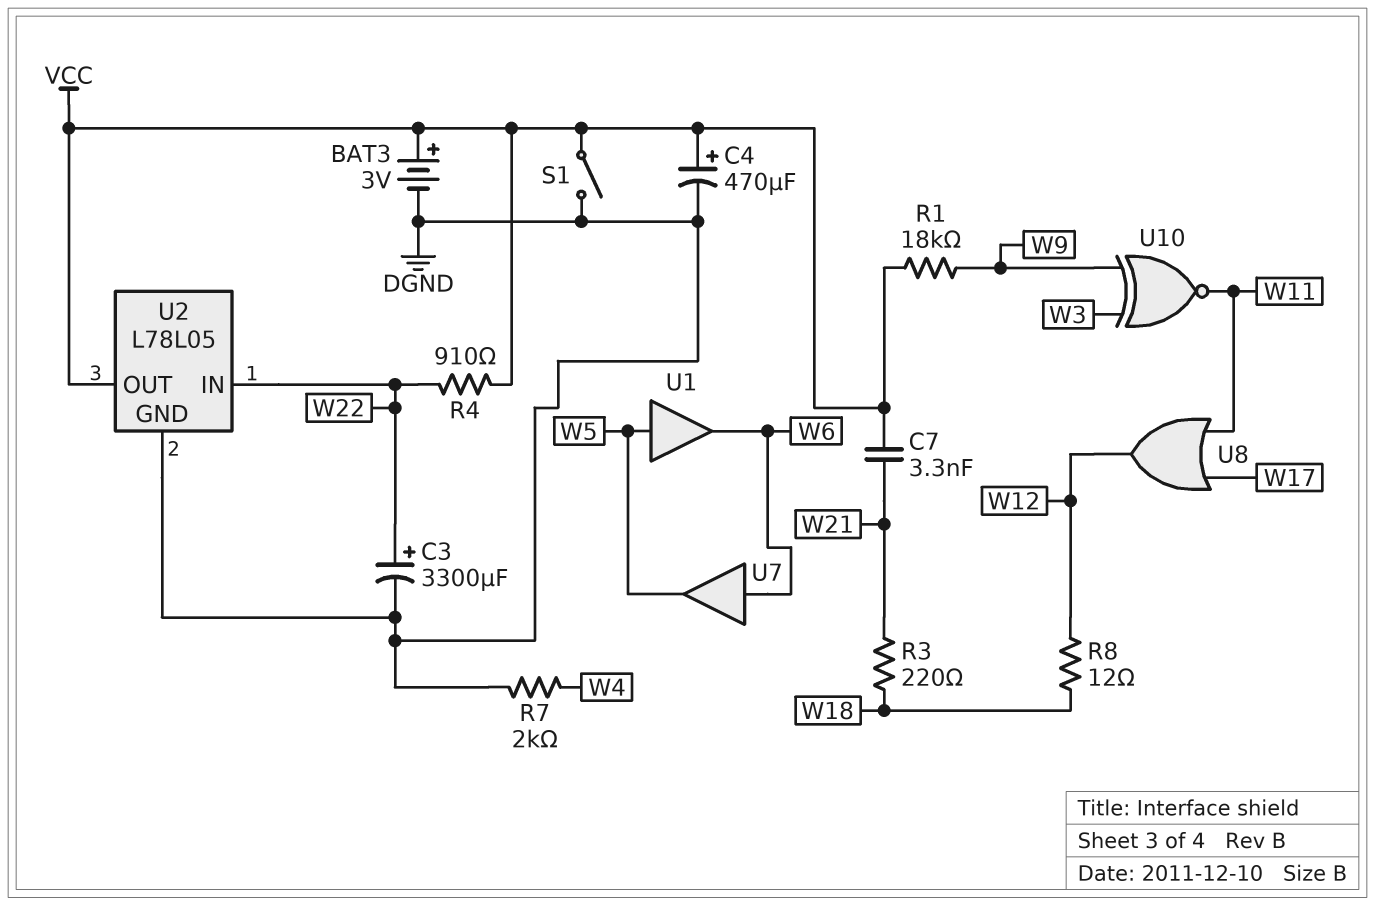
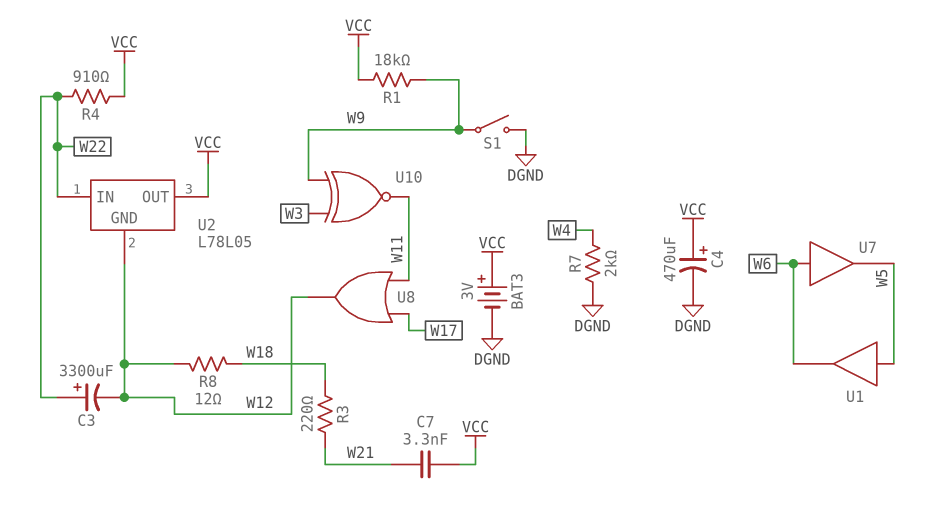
C3: 3300uF (plus W22, minus DGND) -> 3300uF (plus W22, minus W12)
S1: switch (DGND, VCC) -> switch (DGND, W9)
U2 pin GND: DGND -> W12

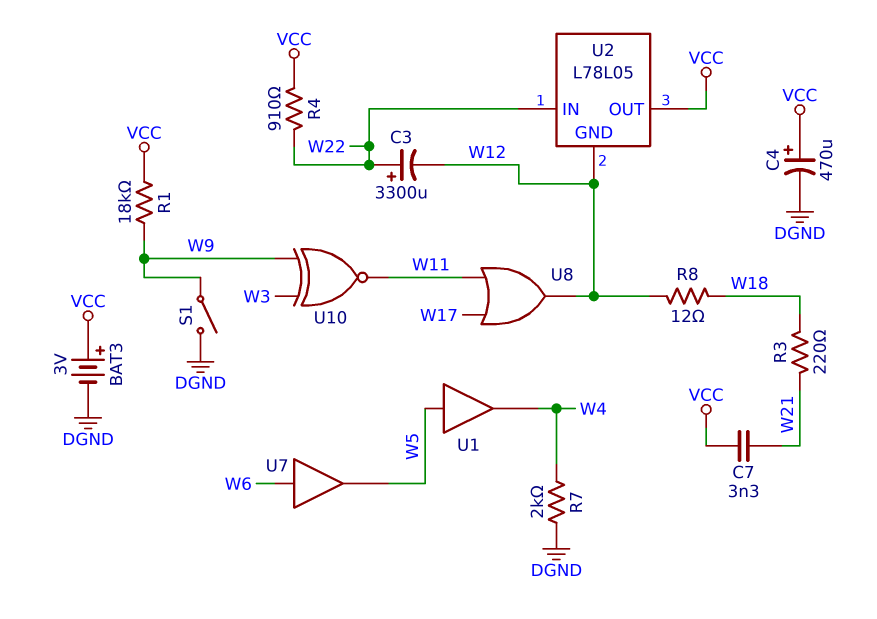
U1: buffer (in W5, out W6) -> buffer (in W5, out W4)

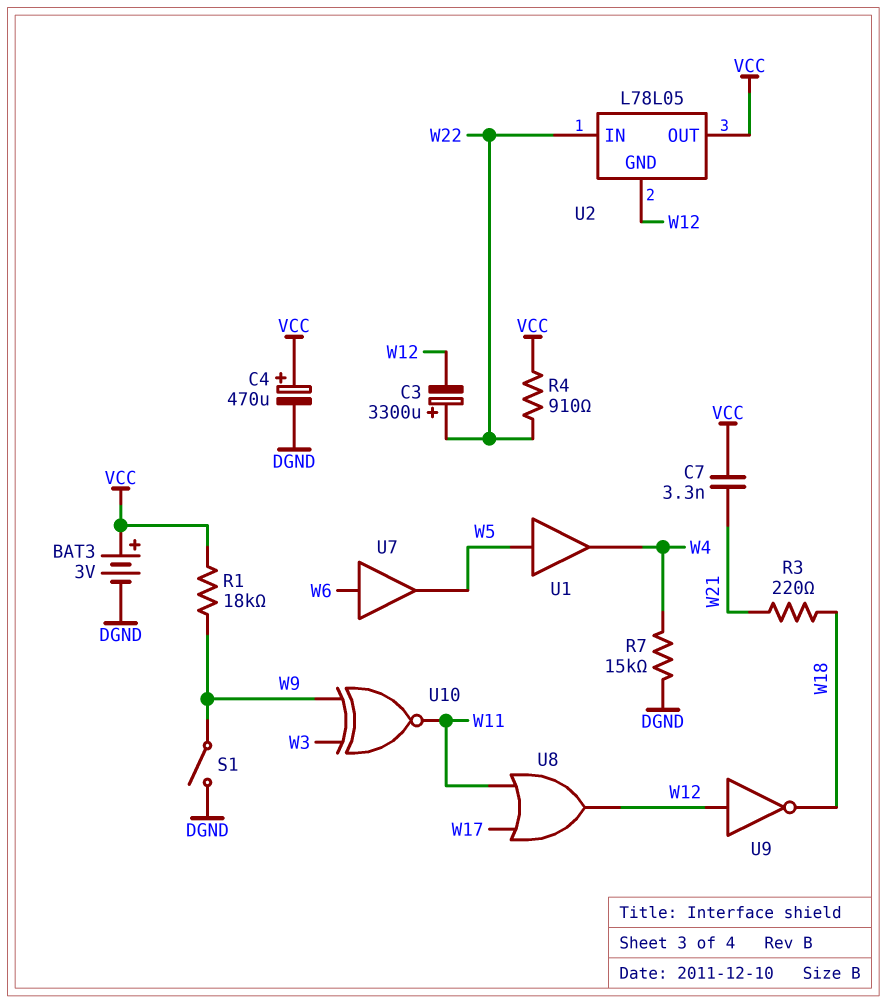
R7: 2k (DGND, W4) -> 15k (DGND, W4)
R8: 12 (W12, W18) -> none
U9: none -> NOT (in W12, out W18)

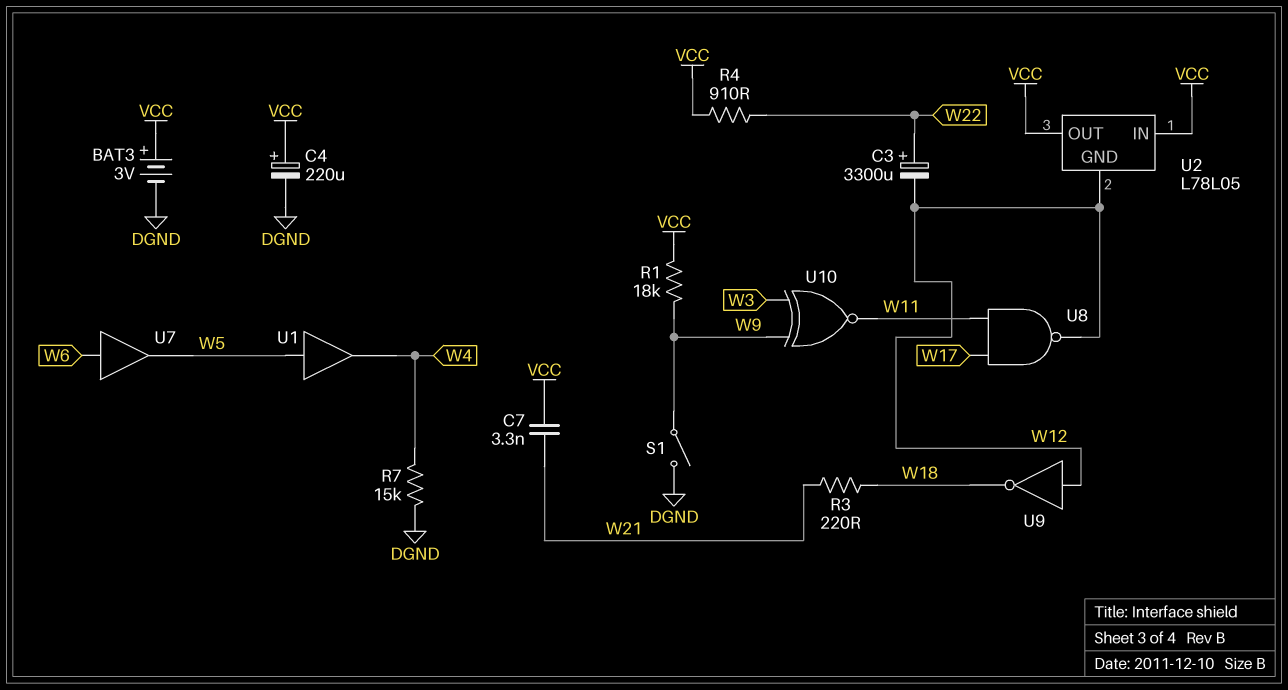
C4: 470uF (plus VCC, minus DGND) -> 220uF (plus VCC, minus DGND)
U2 pin IN: W22 -> VCC
U8: OR (in W11, in W17, out W12) -> NAND (in W11, in W17, out W12)

